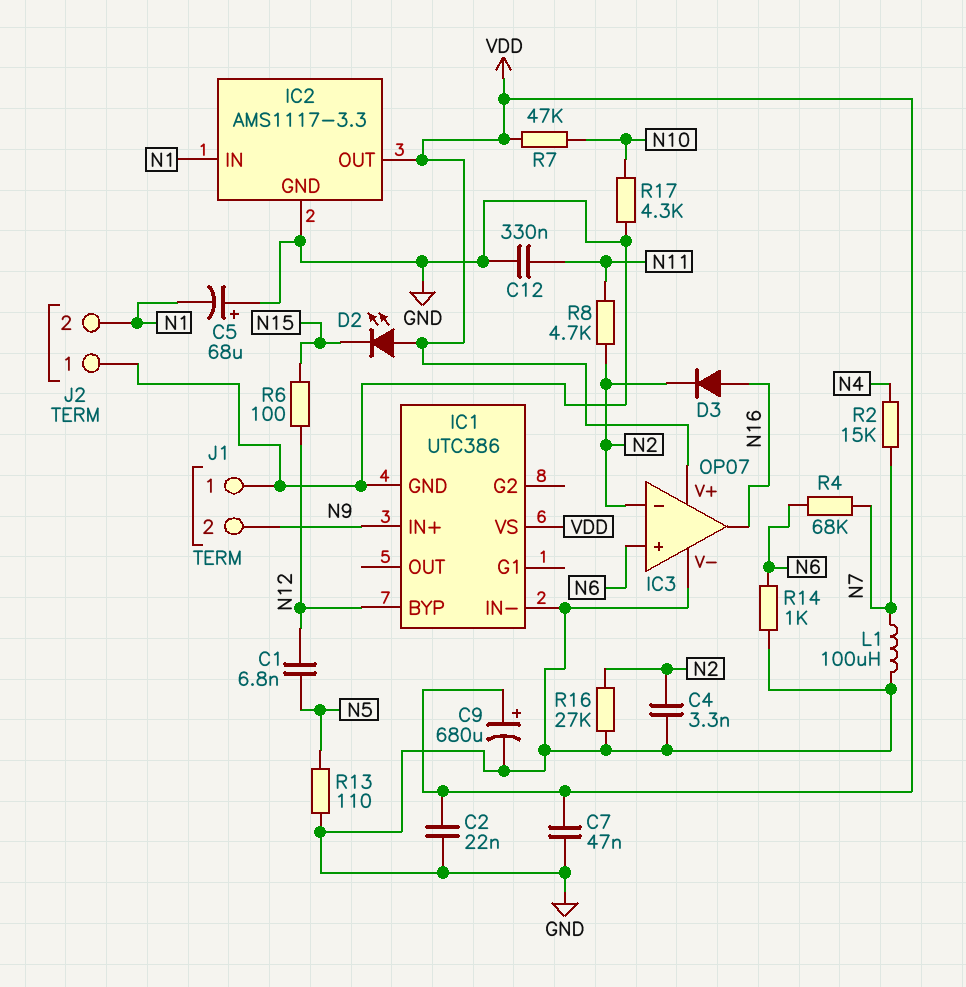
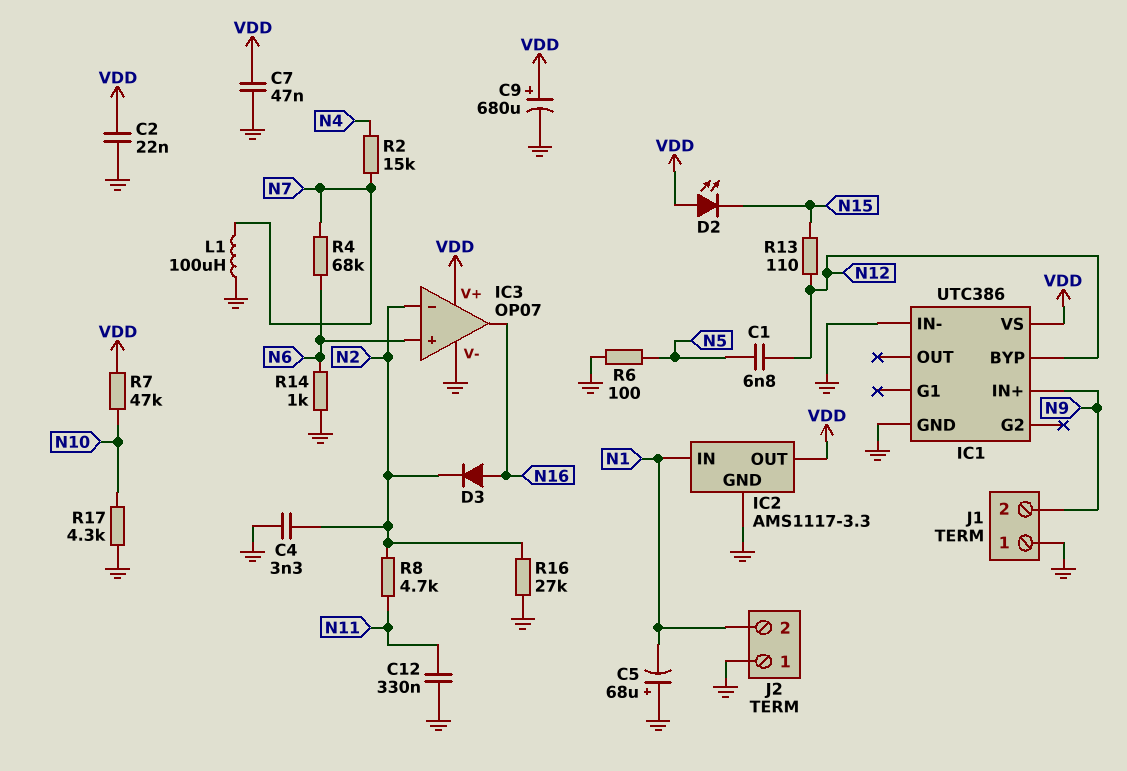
R6: 100 (N12, N15) -> 100 (GND, N5)
R13: 110 (GND, N5) -> 110 (N12, N15)

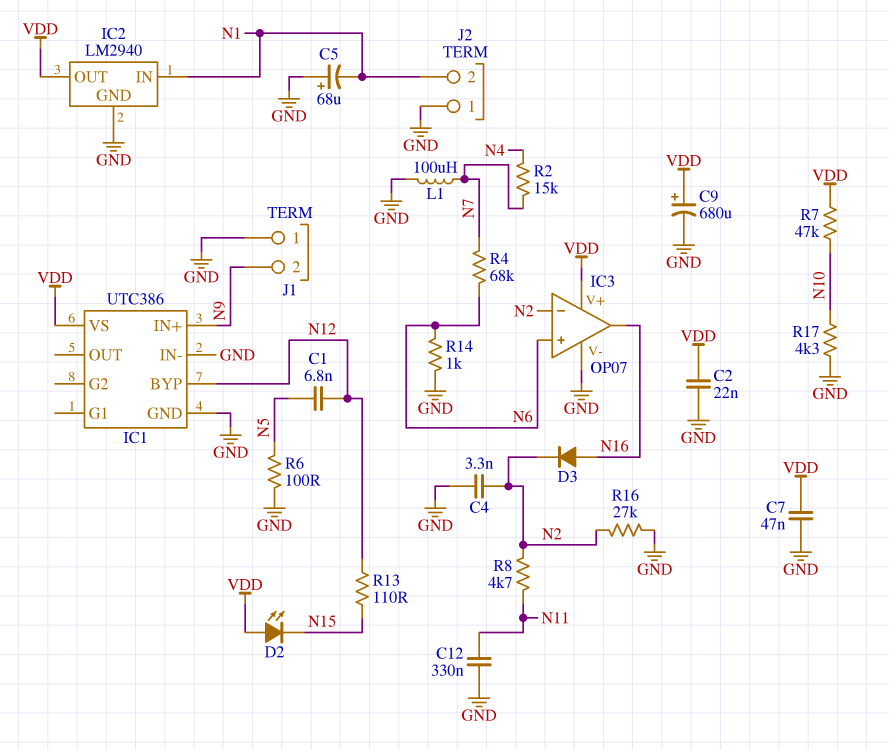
IC2: AMS1117-3.3 -> LM2940

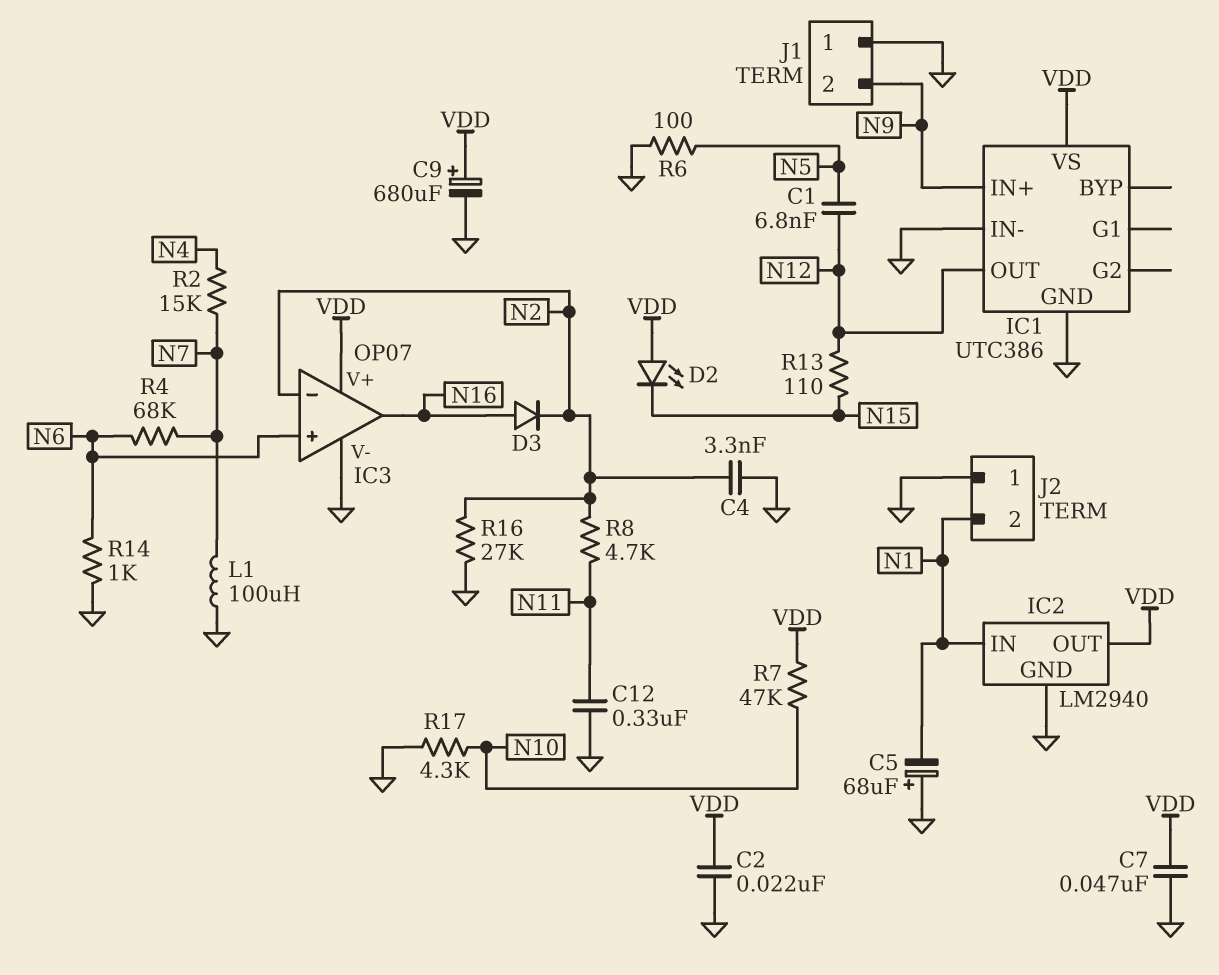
IC1 pin BYP: N12 -> none
IC1 pin OUT: none -> N12

